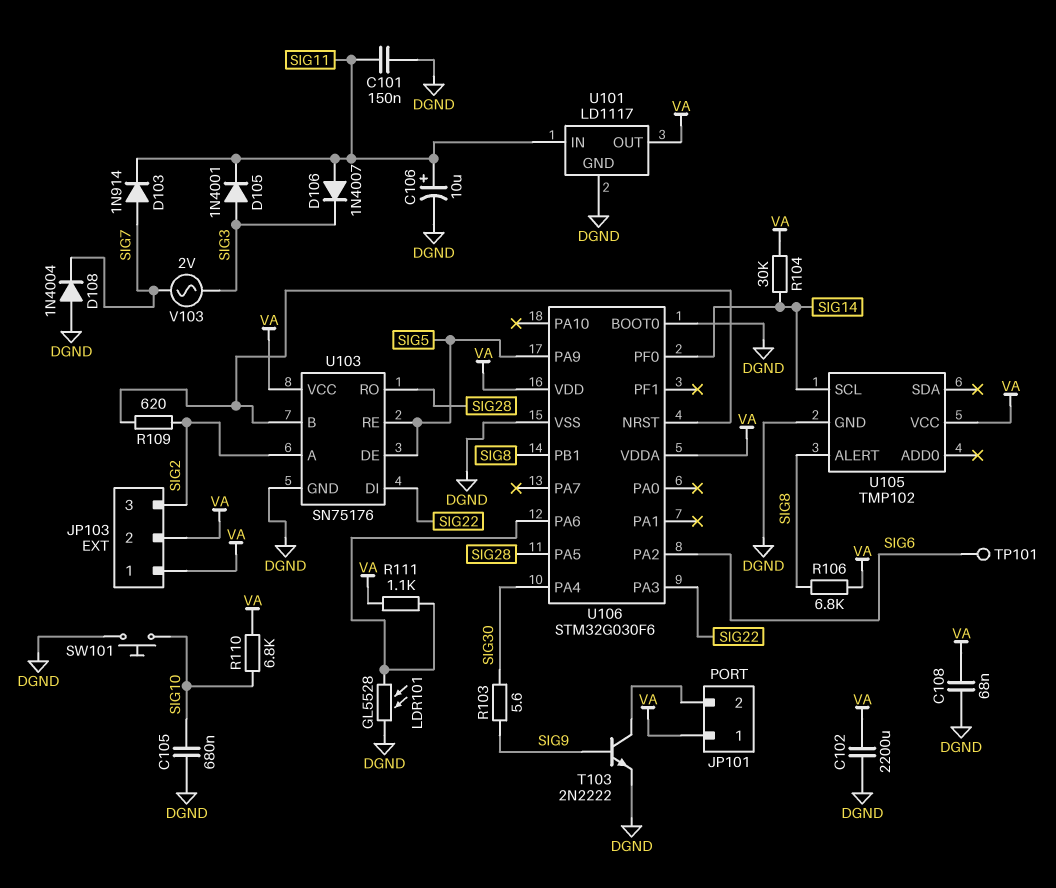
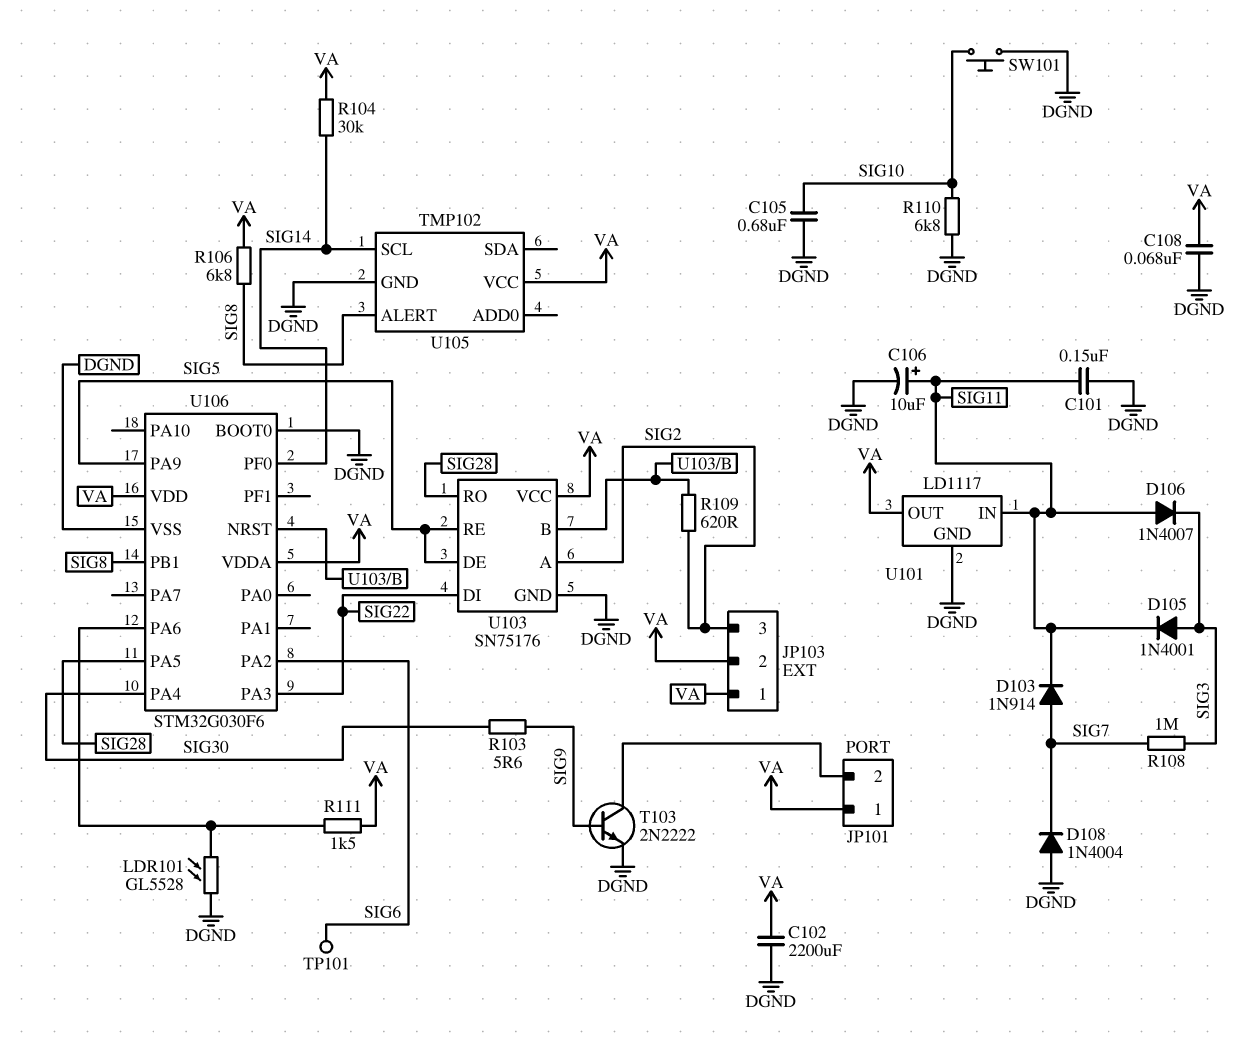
R108: none -> 1M (SIG3, SIG7)
R110: 6.8k (SIG10, VA) -> 6.8k (DGND, SIG10)
R111: 1.1k (U106/PA6, VA) -> 1.5k (U106/PA6, VA)
V103: AC 2V (SIG3, SIG7) -> none

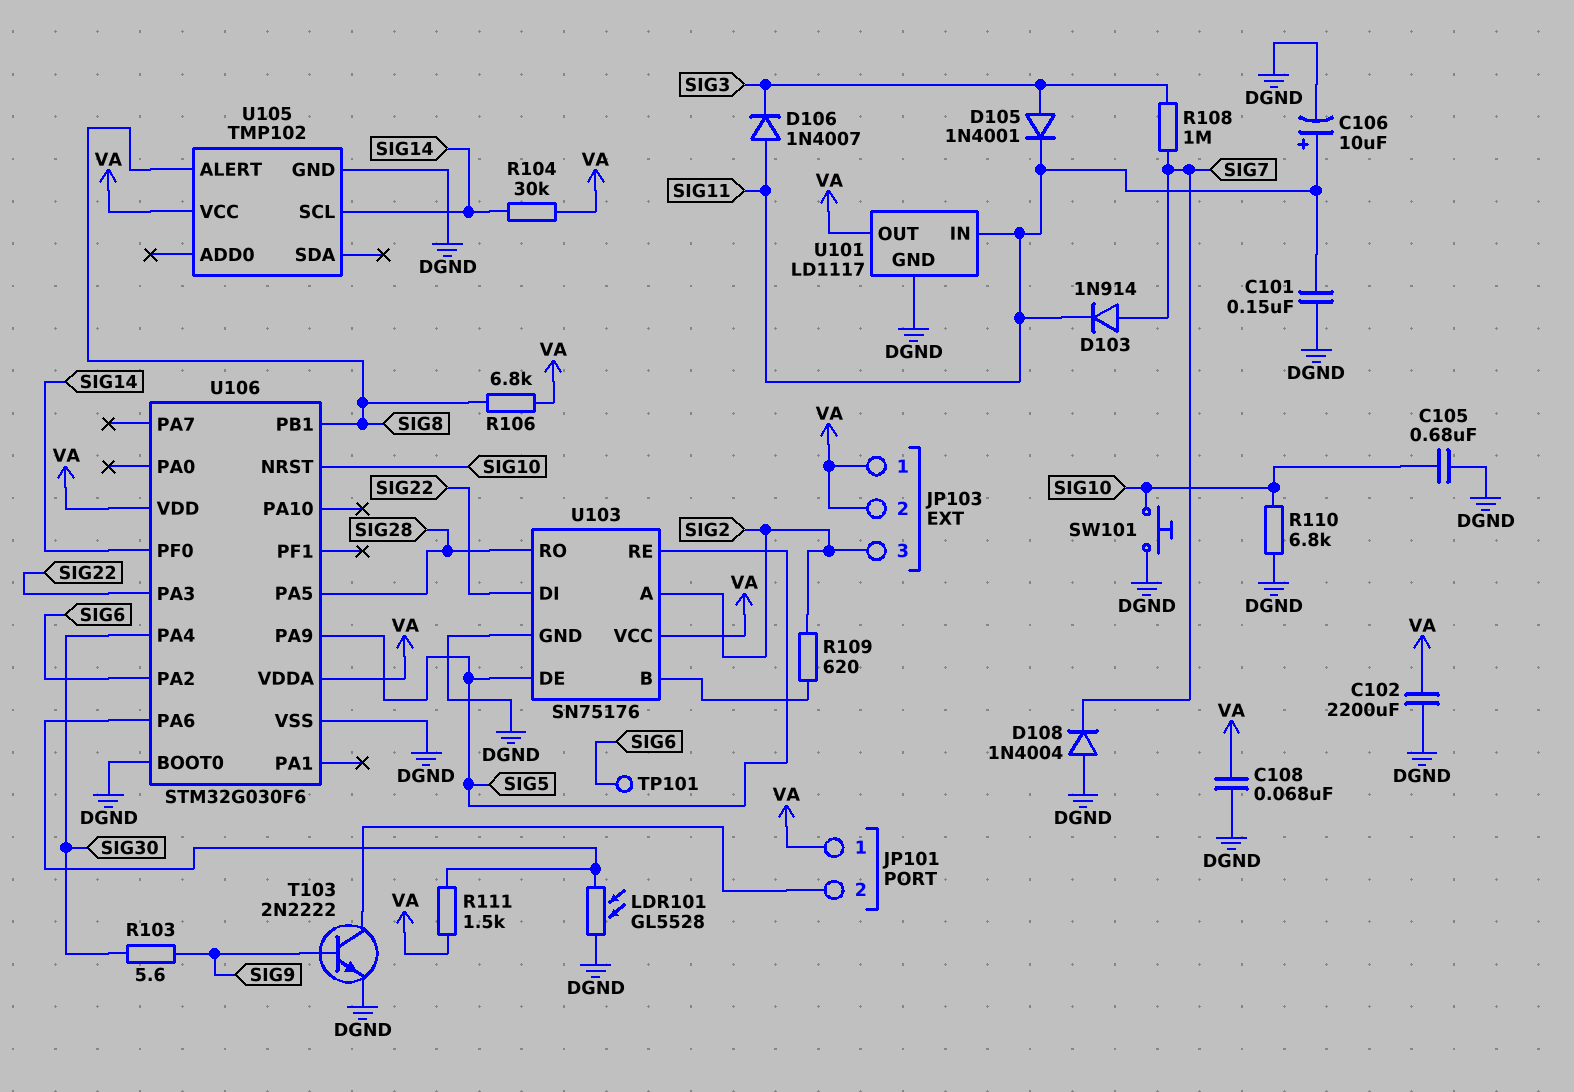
U106 pin NRST: U103/B -> SIG10

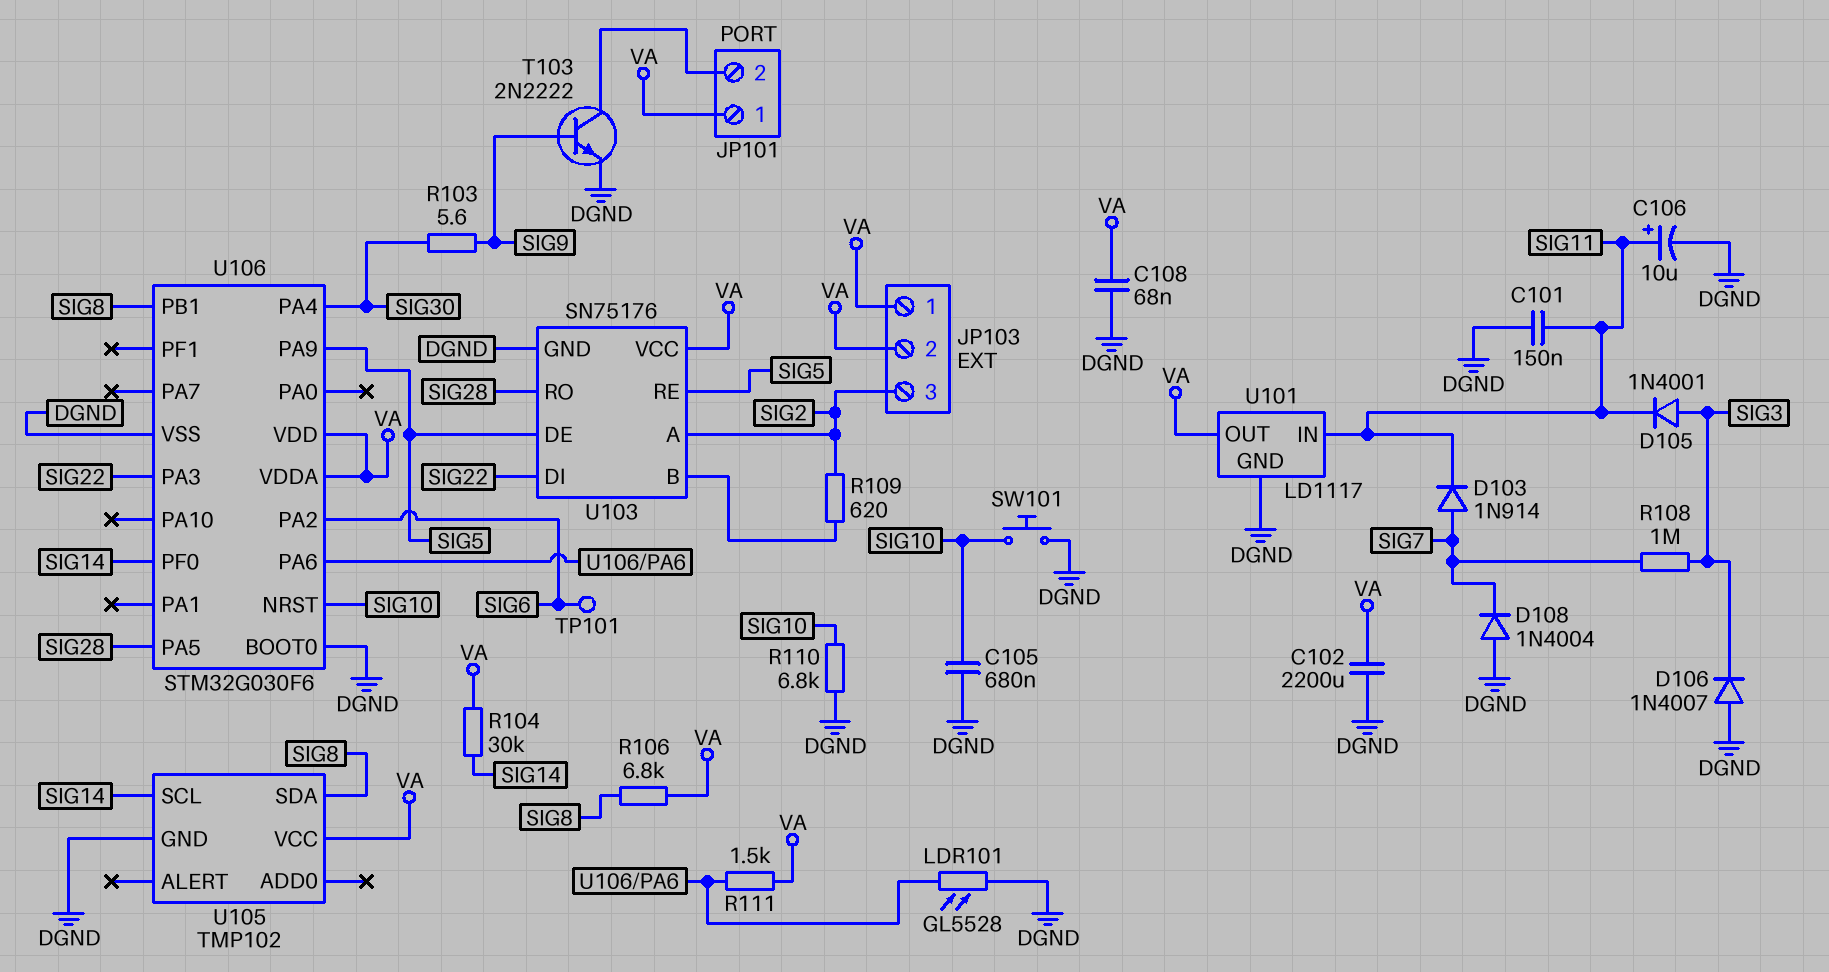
D106: diode 1N4007 (A SIG11, K SIG3) -> diode 1N4007 (A DGND, K SIG3)
U105 pin ALERT: SIG8 -> none
U105 pin SDA: none -> SIG8

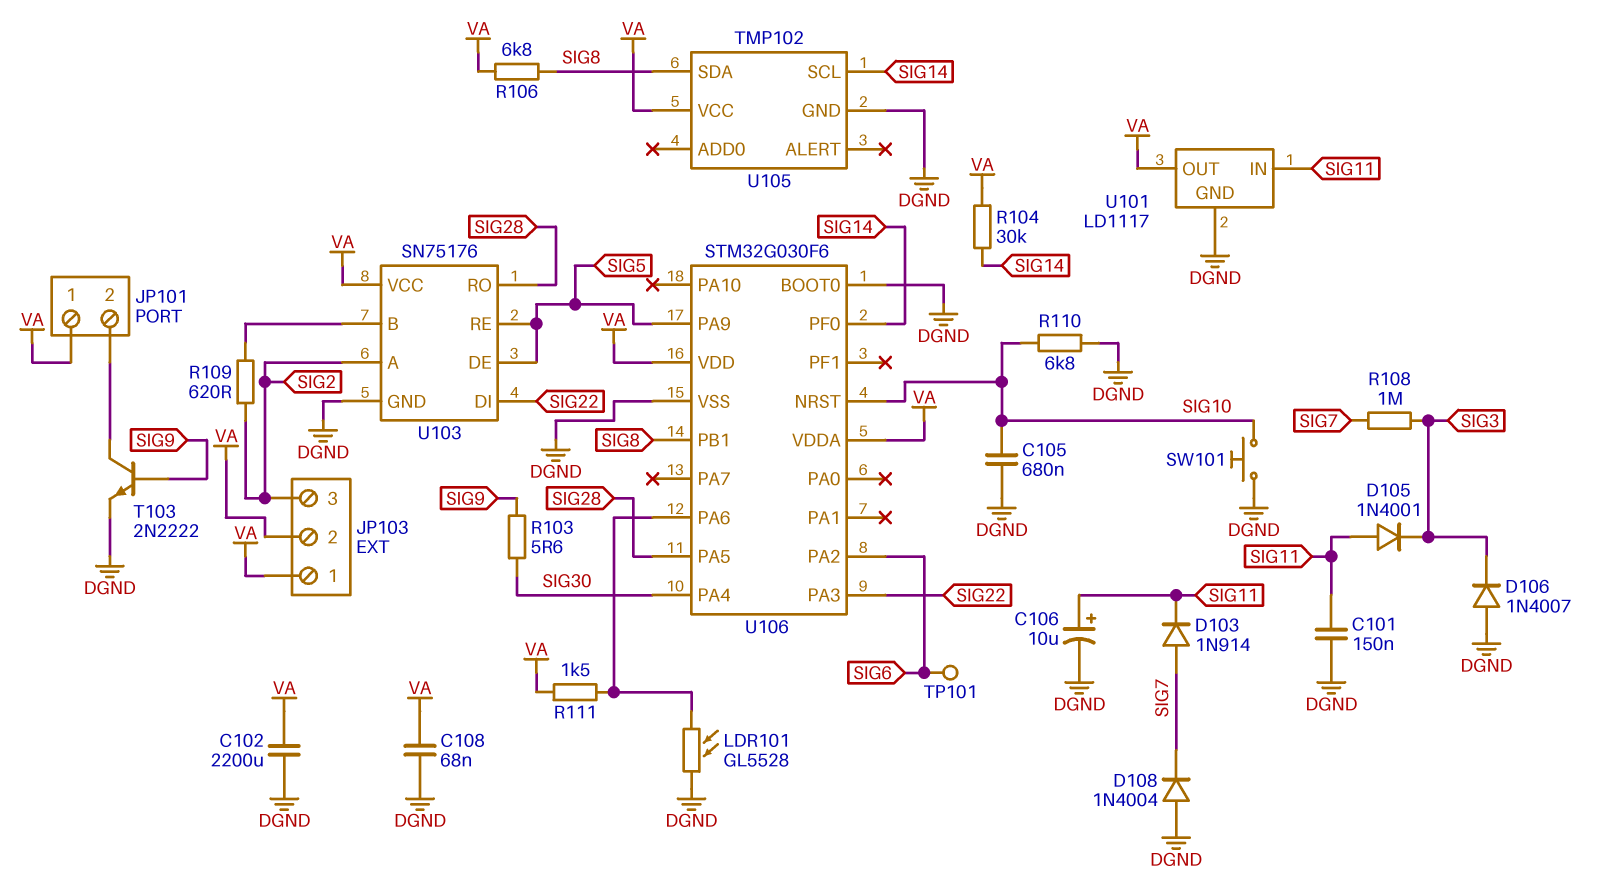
D105: diode 1N4001 (A SIG3, K SIG11) -> diode 1N4001 (A SIG11, K SIG3)

